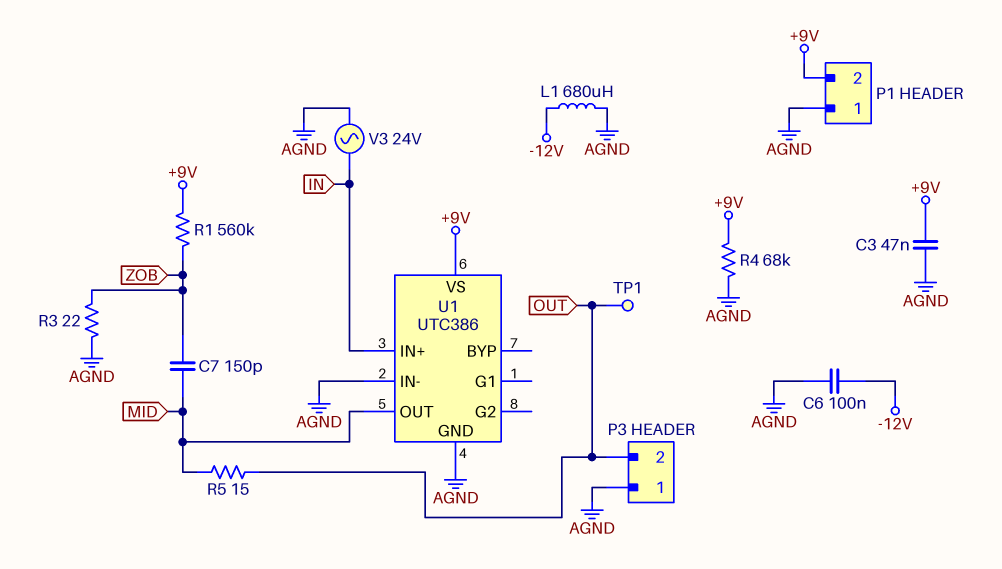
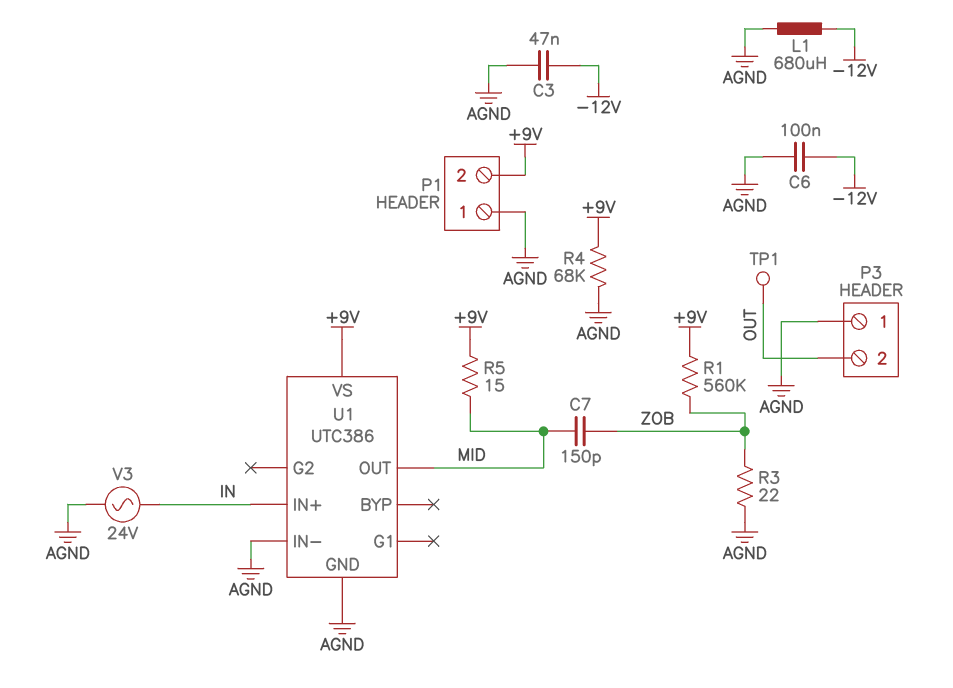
C3: 47nF (+9V, AGND) -> 47nF (-12V, AGND)
R5: 15 (MID, OUT) -> 15 (+9V, MID)

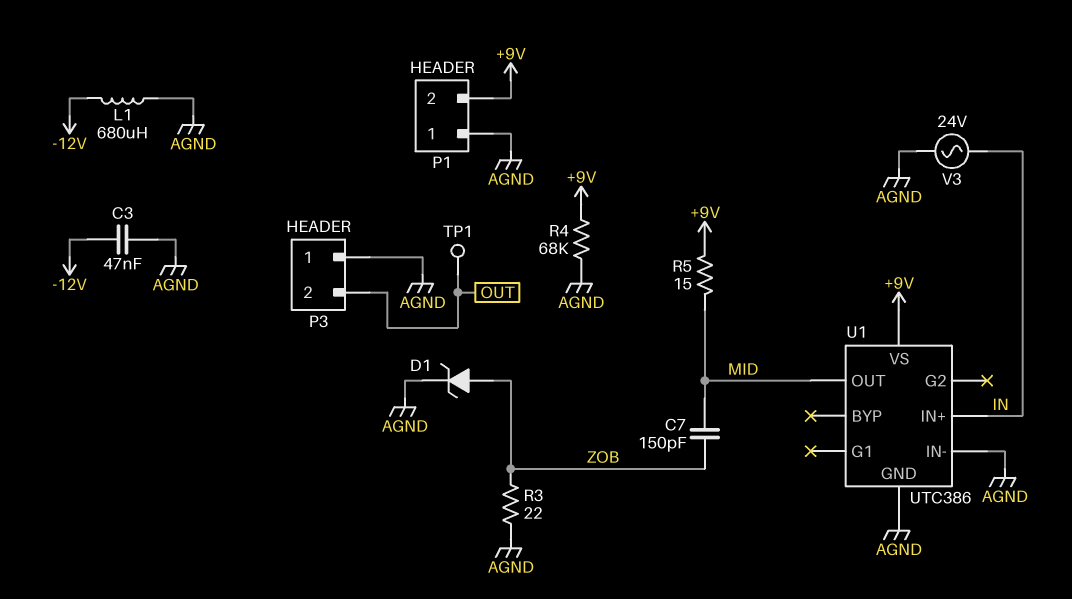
C6: 100nF (-12V, AGND) -> none
D1: none -> zener (A ZOB, K AGND)
R1: 560k (+9V, ZOB) -> none

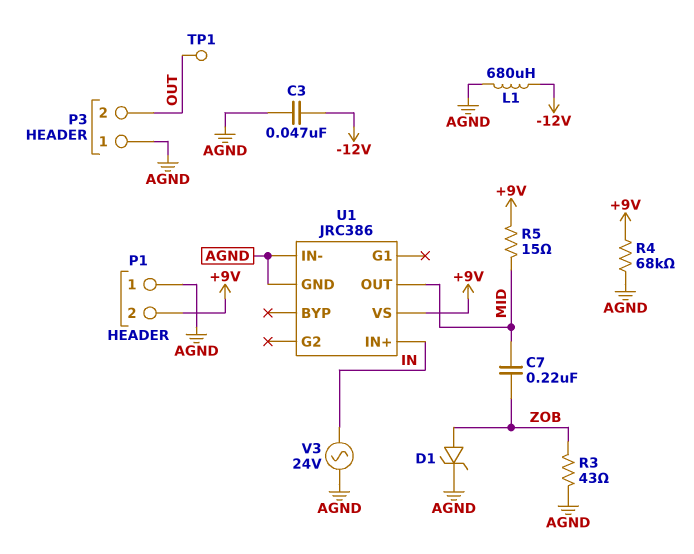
C7: 150pF (MID, ZOB) -> 220nF (MID, ZOB)
R3: 22 (AGND, ZOB) -> 43 (AGND, ZOB)
U1: UTC386 -> JRC386

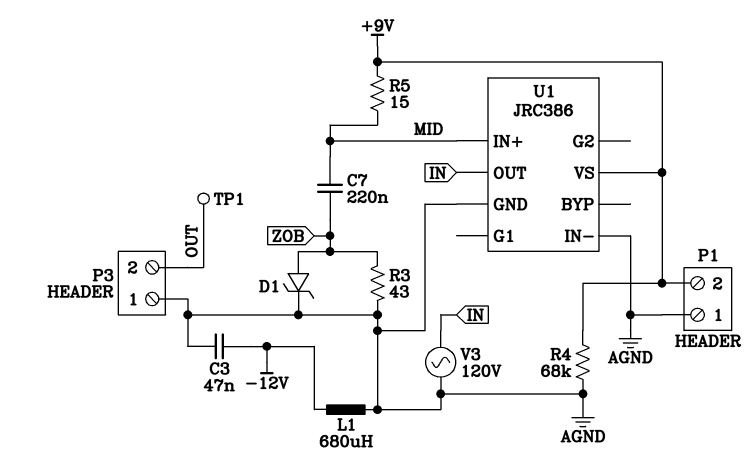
U1 pin IN+: IN -> MID
U1 pin OUT: MID -> IN
V3: AC 24V (AGND, IN) -> AC 120V (AGND, IN)

